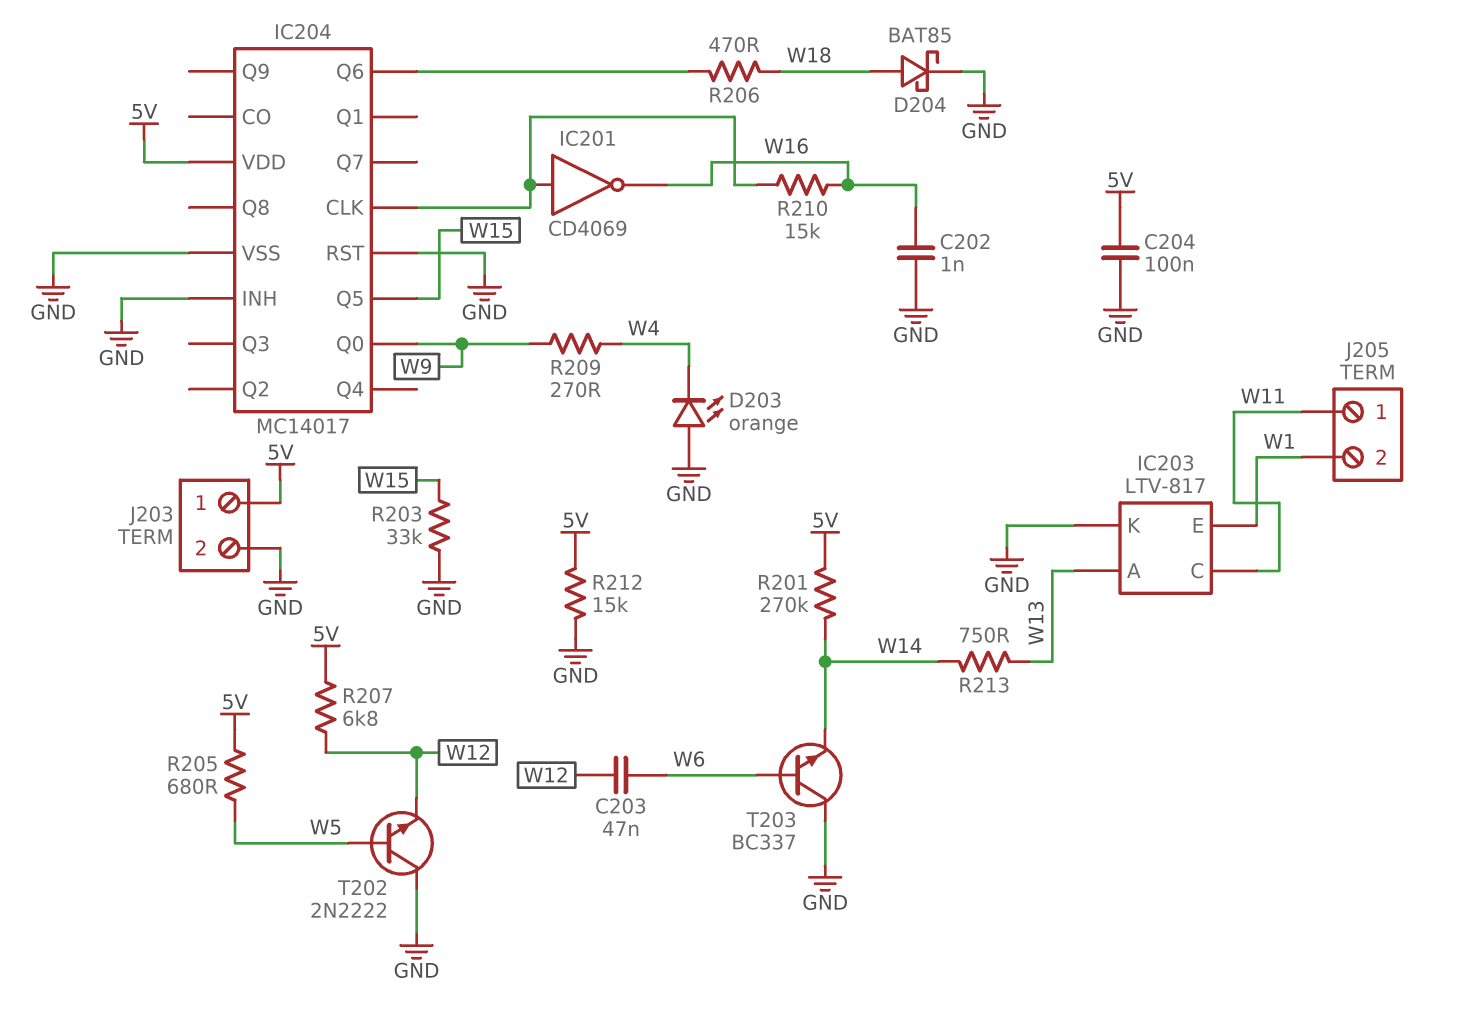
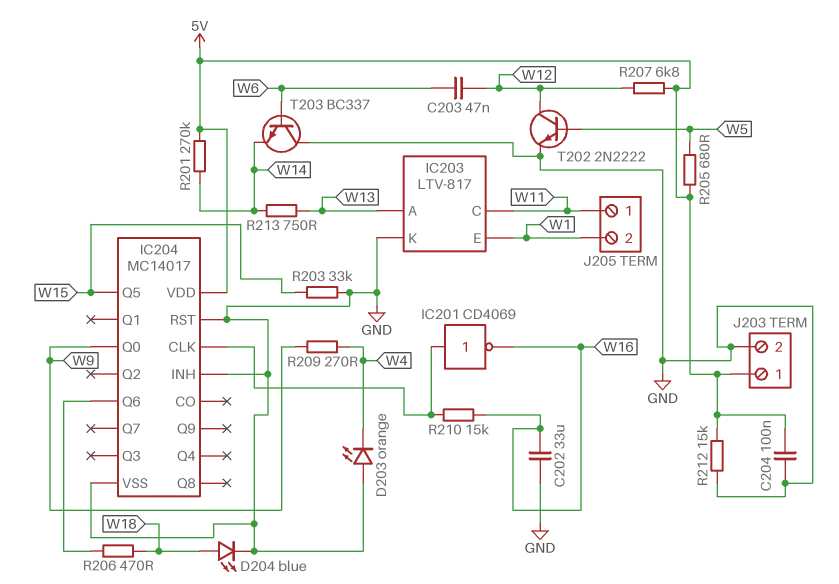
C202: 1nF (GND, W16) -> 33uF (GND, W16)
D204: schottky BAT85 (A W18, K GND) -> LED blue (A W18, K GND)
T202: NPN 2N2222 (B W5, C GND, E W12) -> NPN 2N2222 (B W5, C W12, E GND)

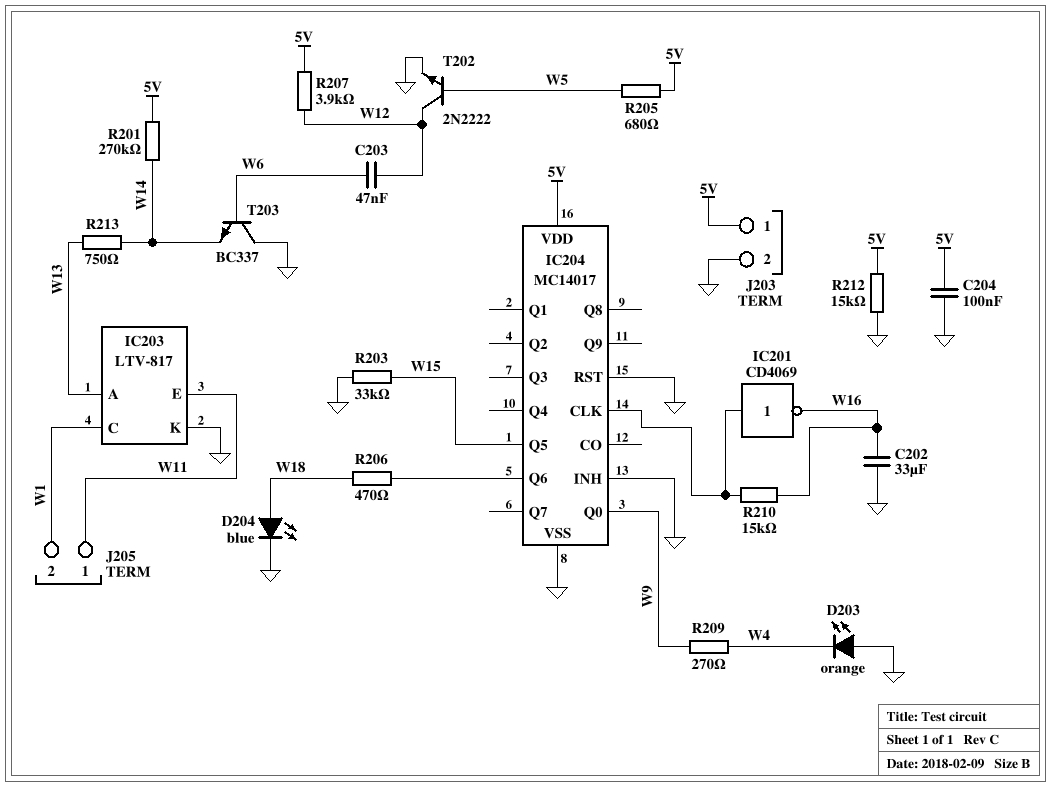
IC203 pin C: W11 -> W1
IC203 pin E: W1 -> W11
R207: 6.8k (5V, W12) -> 3.9k (5V, W12)

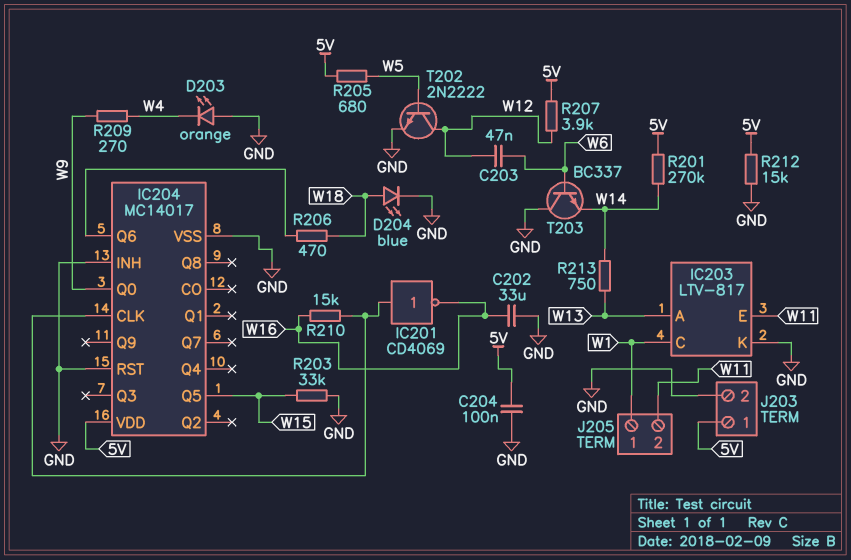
J205 pin 1: W11 -> W1
J205 pin 2: W1 -> W11

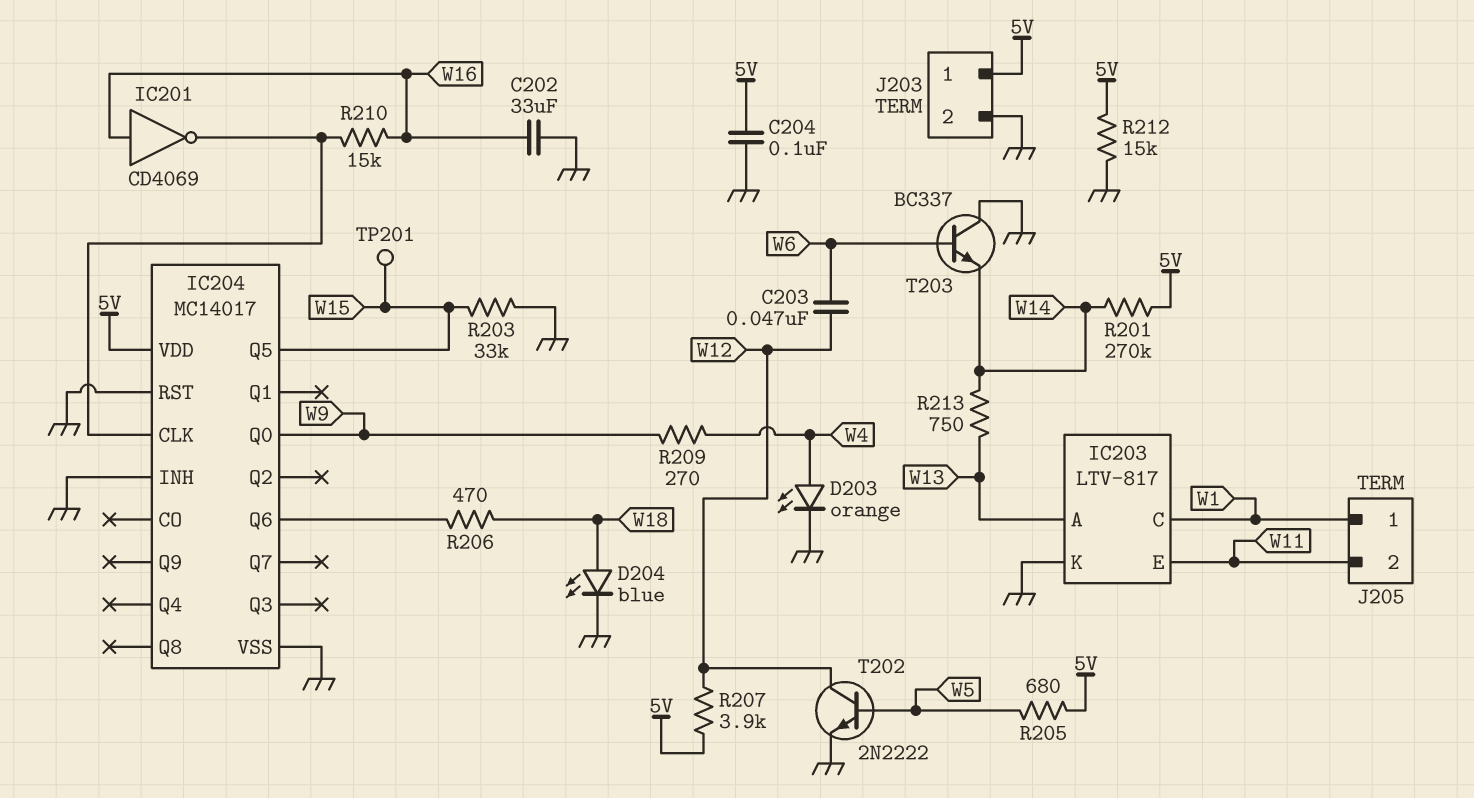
D203: LED orange (A GND, K W4) -> LED orange (A W4, K GND)
IC201: NOT CD4069 (in IC204/CLK, out W16) -> NOT CD4069 (in W16, out IC204/CLK)
TP201: none -> test point (W15)

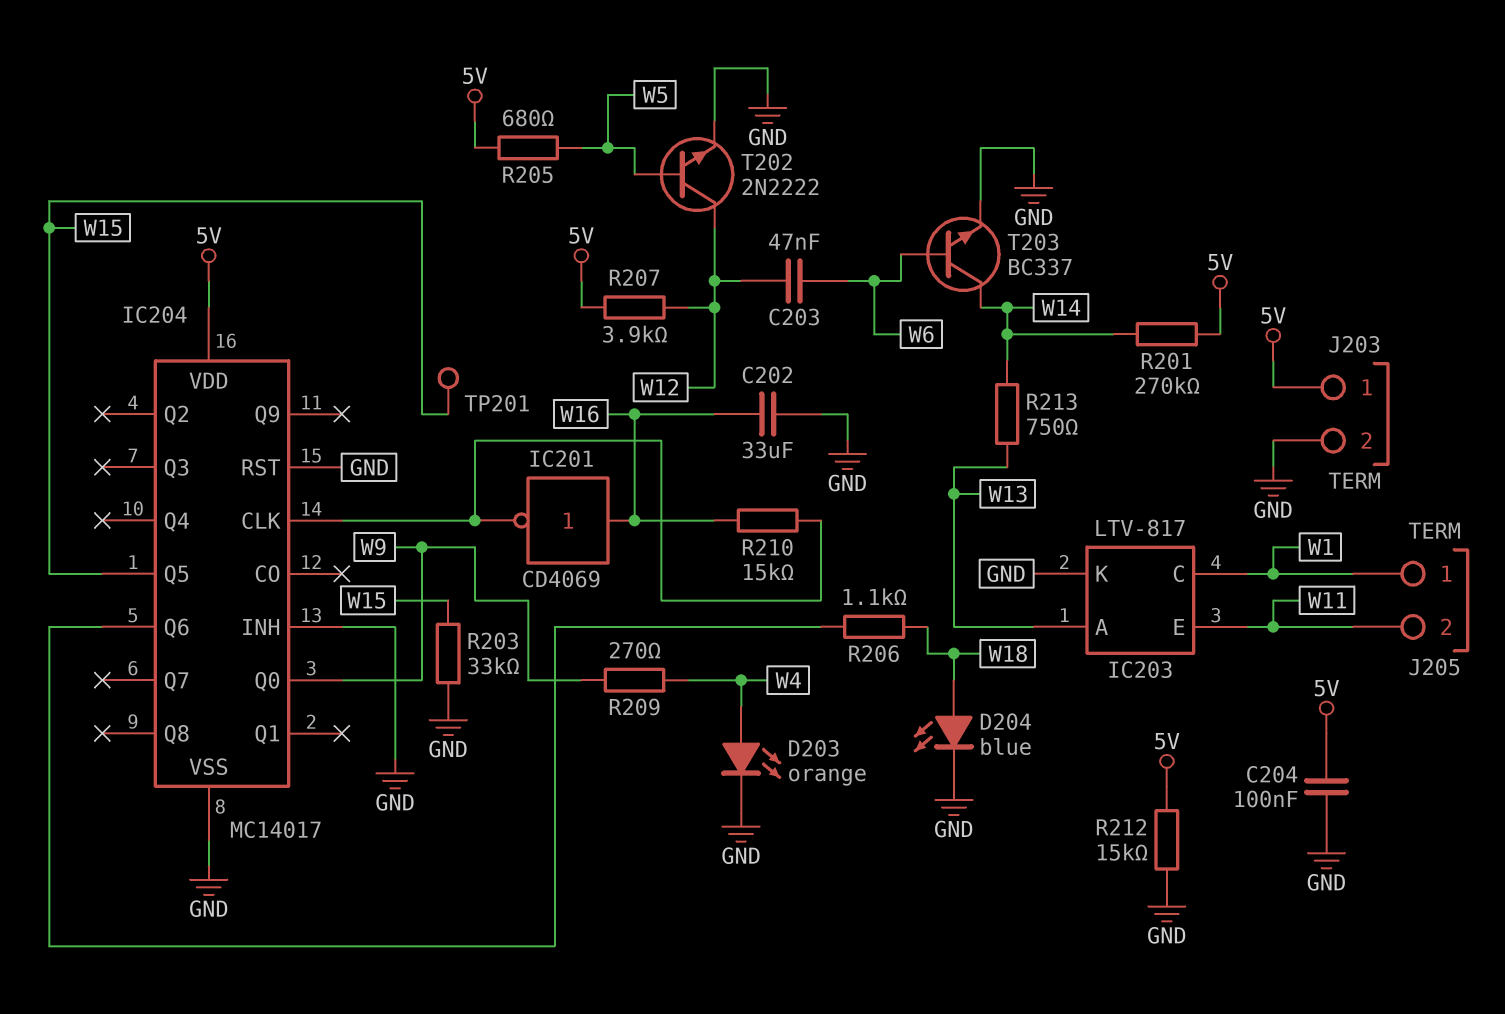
R206: 470 (IC204/Q6, W18) -> 1.1k (IC204/Q6, W18)
T203: NPN BC337 (B W6, C GND, E W14) -> NPN BC337 (B W6, C W14, E GND)

